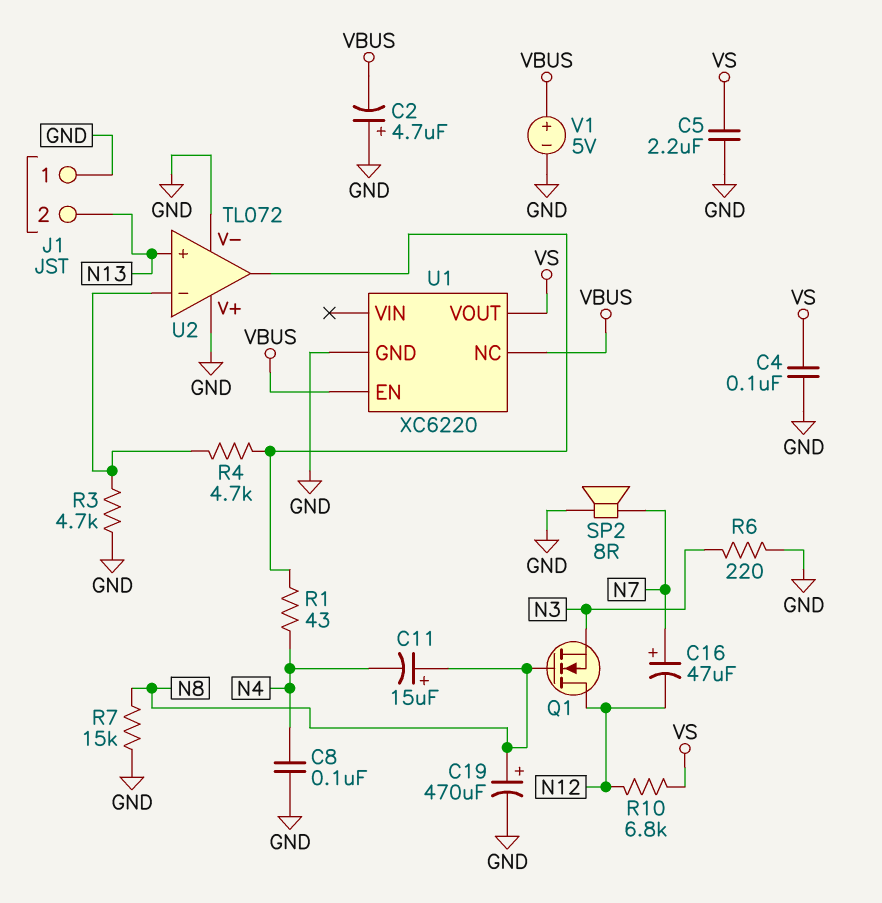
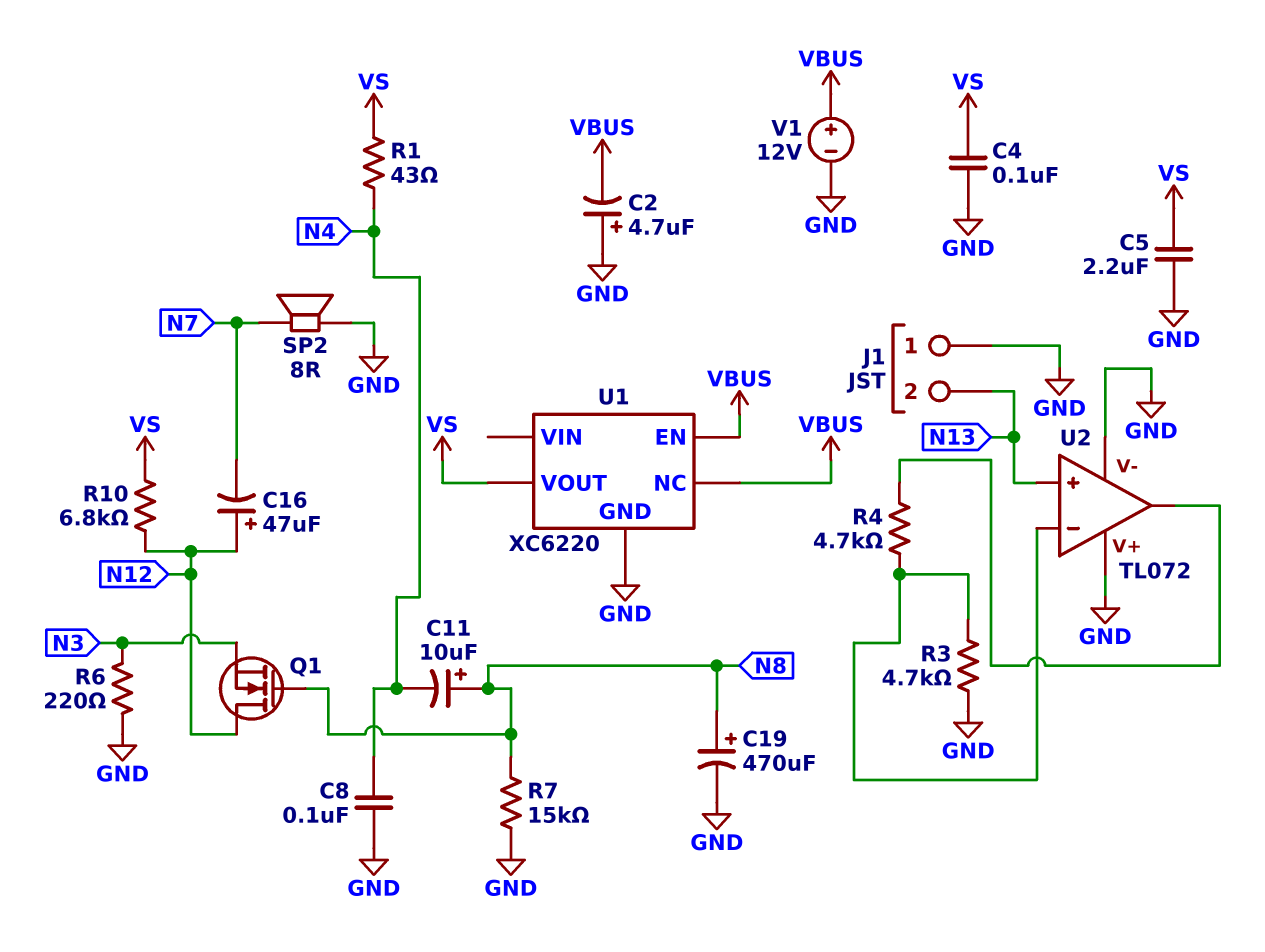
C11: 15uF (plus N8, minus N4) -> 10uF (plus N8, minus N4)
C16: 47uF (plus N7, minus N12) -> 47uF (plus N12, minus N7)
R1: 43 (N4, U2/out) -> 43 (N4, VS)
V1: 5V (plus VBUS, minus GND) -> 12V (plus VBUS, minus GND)

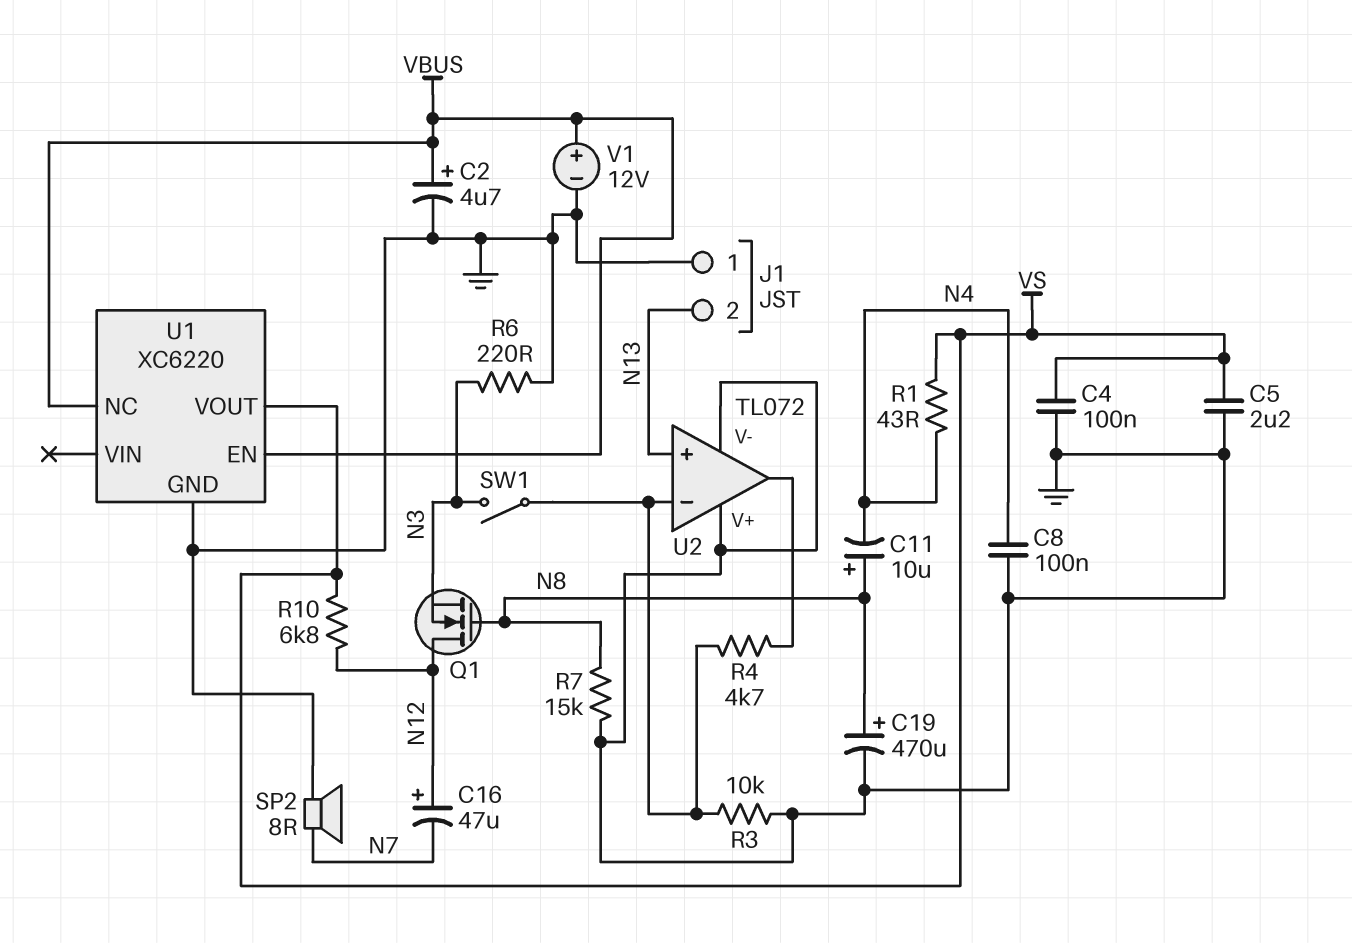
C2: 4.7uF (plus GND, minus VBUS) -> 4.7uF (plus VBUS, minus GND)
R3: 4.7k (GND, U2/in-) -> 10k (GND, U2/in-)
SW1: none -> switch (N3, U2/in-)

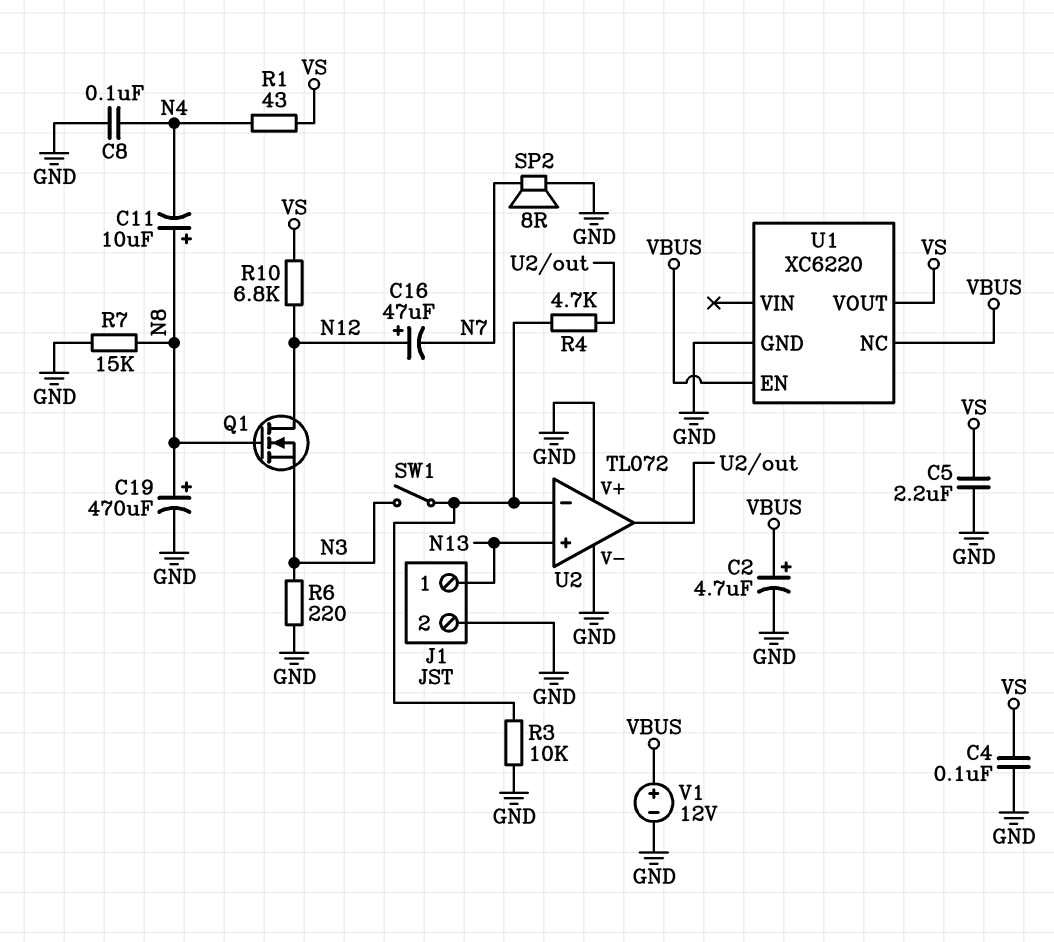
J1 pin 1: GND -> N13
J1 pin 2: N13 -> GND

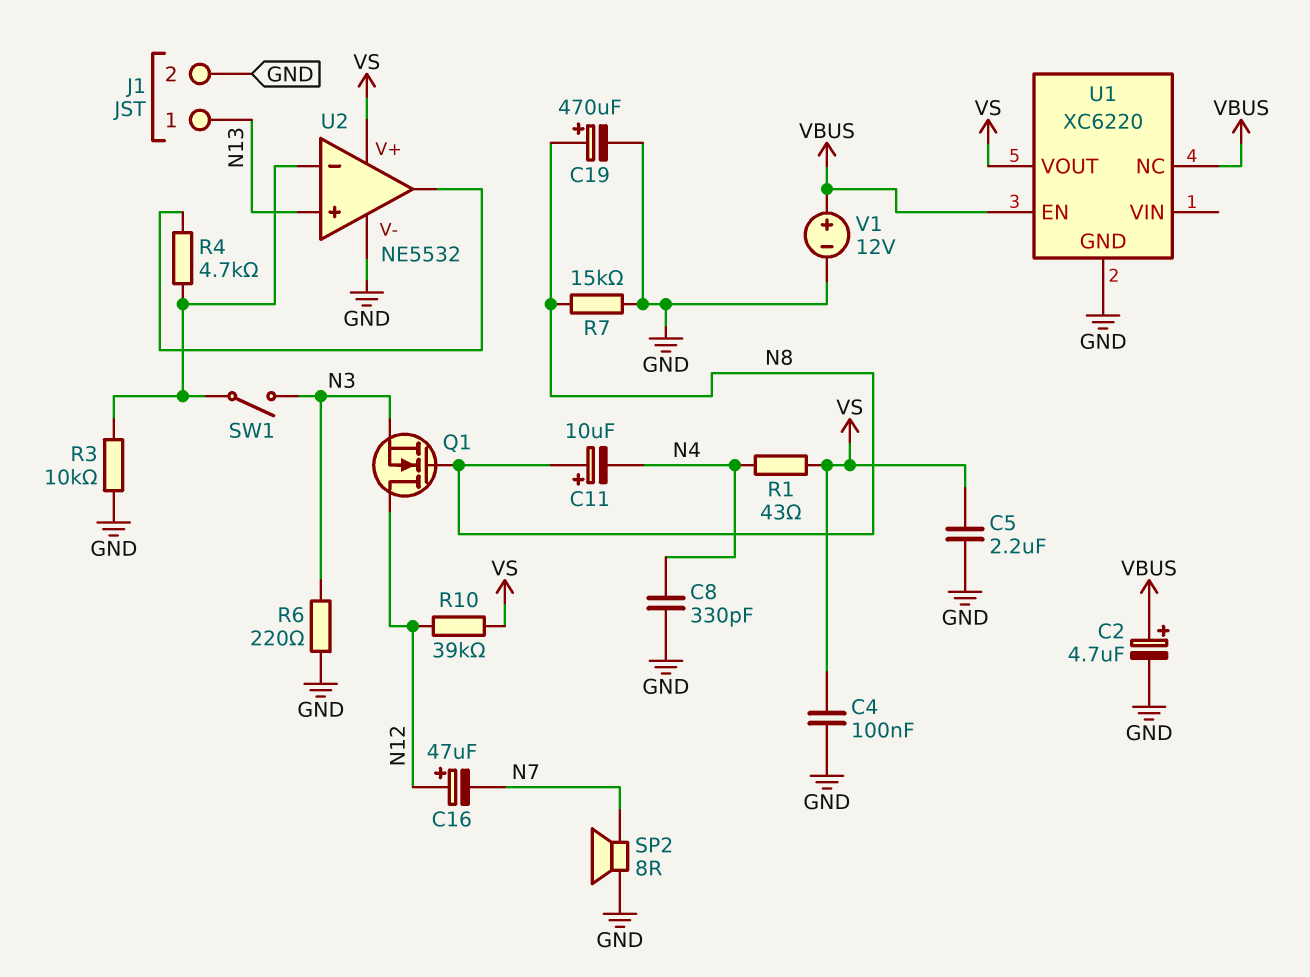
C8: 100nF (GND, N4) -> 330pF (GND, N4)
R10: 6.8k (N12, VS) -> 39k (N12, VS)
U2: TL072 -> NE5532
U2 pin V+: GND -> VS

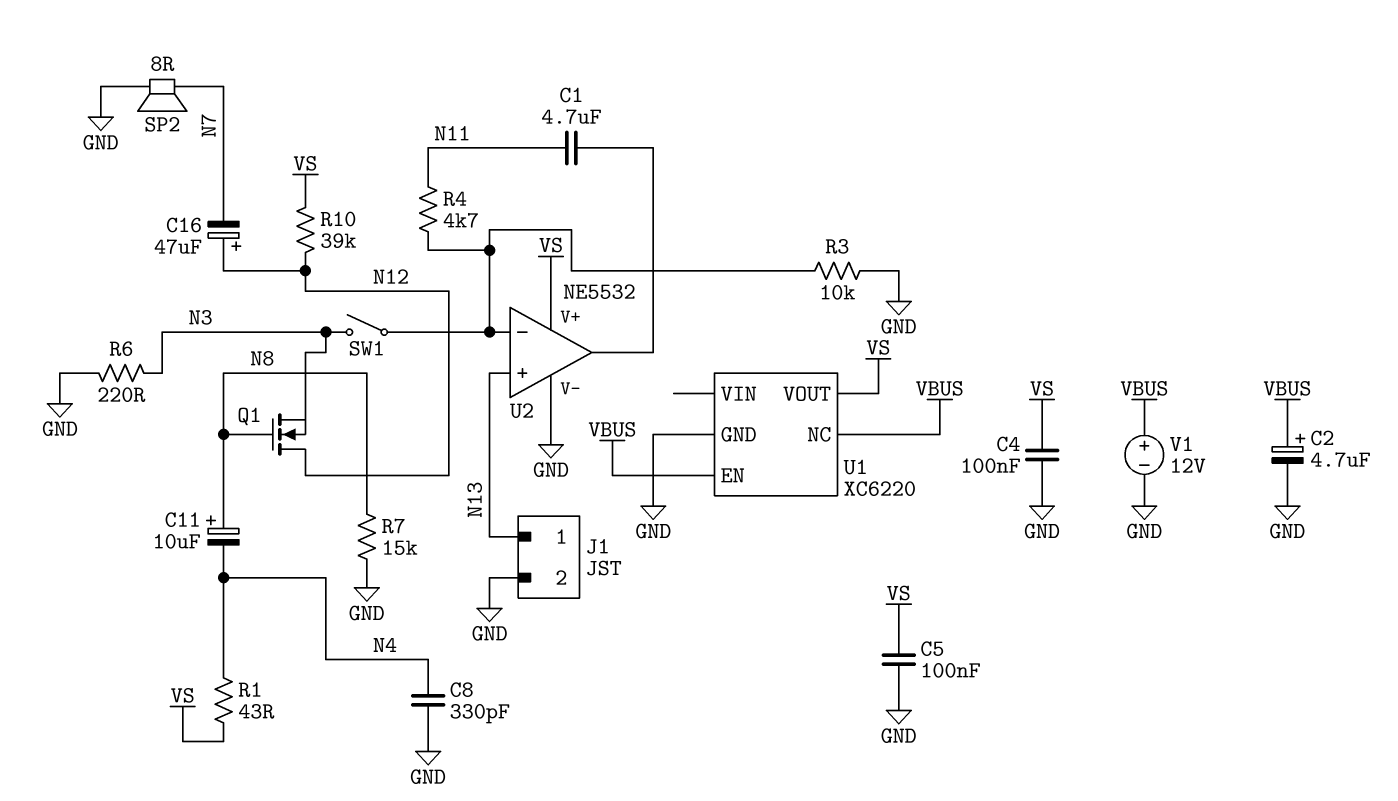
C1: none -> 4.7uF (N11, U2/out)
C5: 2.2uF (GND, VS) -> 100nF (GND, VS)
C19: 470uF (plus N8, minus GND) -> none
R4: 4.7k (U2/in-, U2/out) -> 4.7k (N11, U2/in-)

